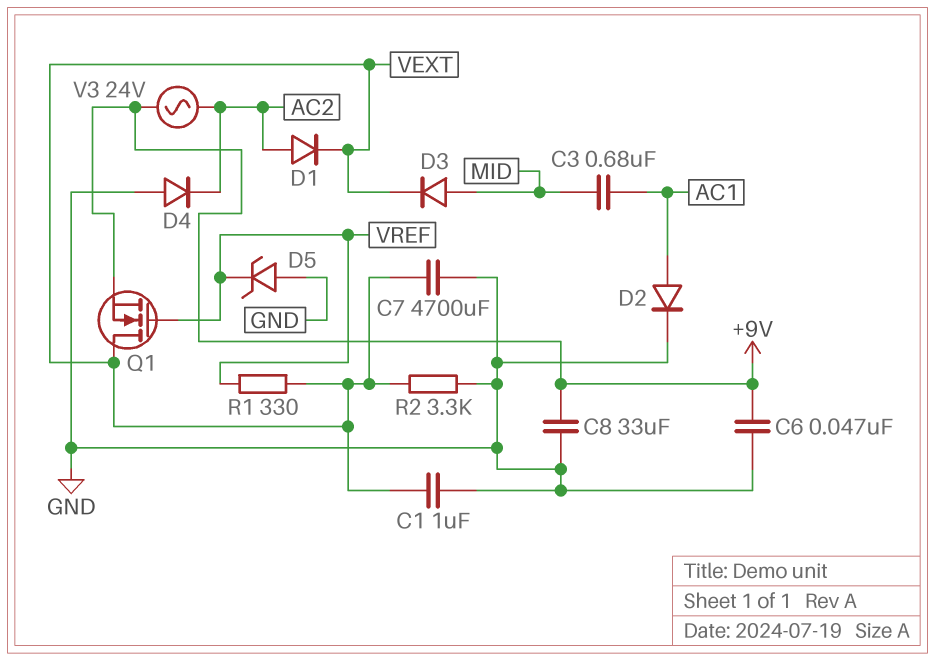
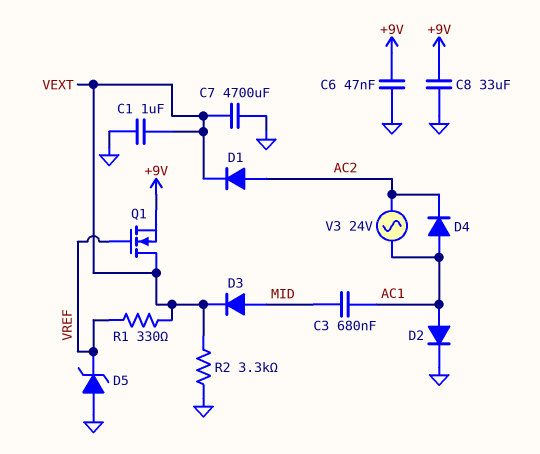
D4: diode (A GND, K AC2) -> diode (A AC1, K AC2)
V3: AC 24V (+9V, AC2) -> AC 24V (AC1, AC2)

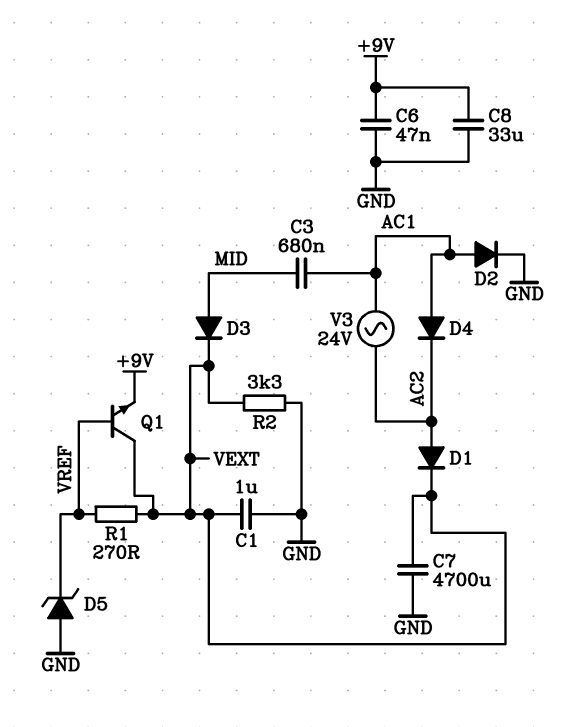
Q1: NMOS (G VREF, D VEXT, S +9V) -> NPN (B VREF, C VEXT, E +9V)
R1: 330 (VEXT, VREF) -> 270 (VEXT, VREF)

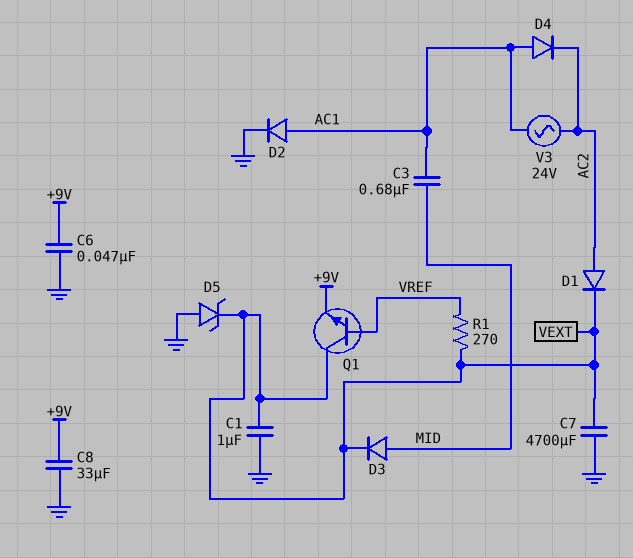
D5: zener (A GND, K VREF) -> zener (A GND, K VEXT)
R2: 3.3k (GND, VEXT) -> none

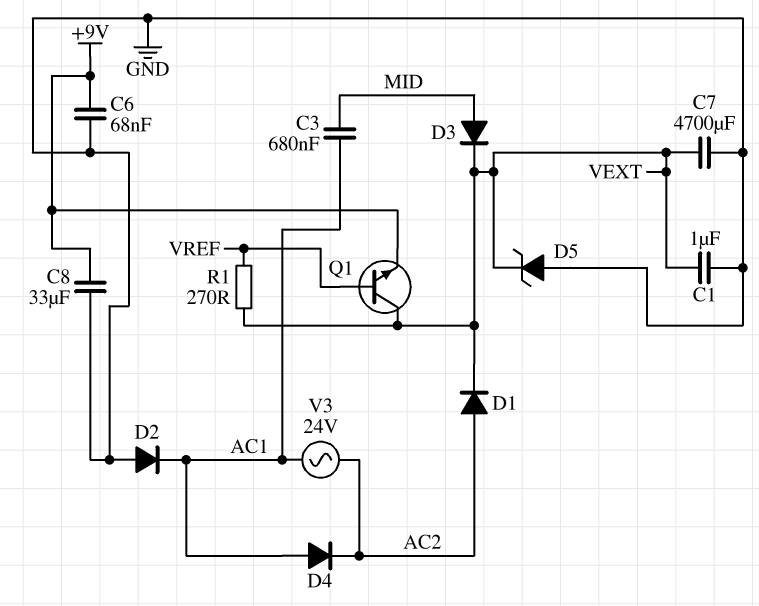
C6: 47nF (+9V, GND) -> 68nF (+9V, GND)
D2: diode (A AC1, K GND) -> diode (A GND, K AC1)

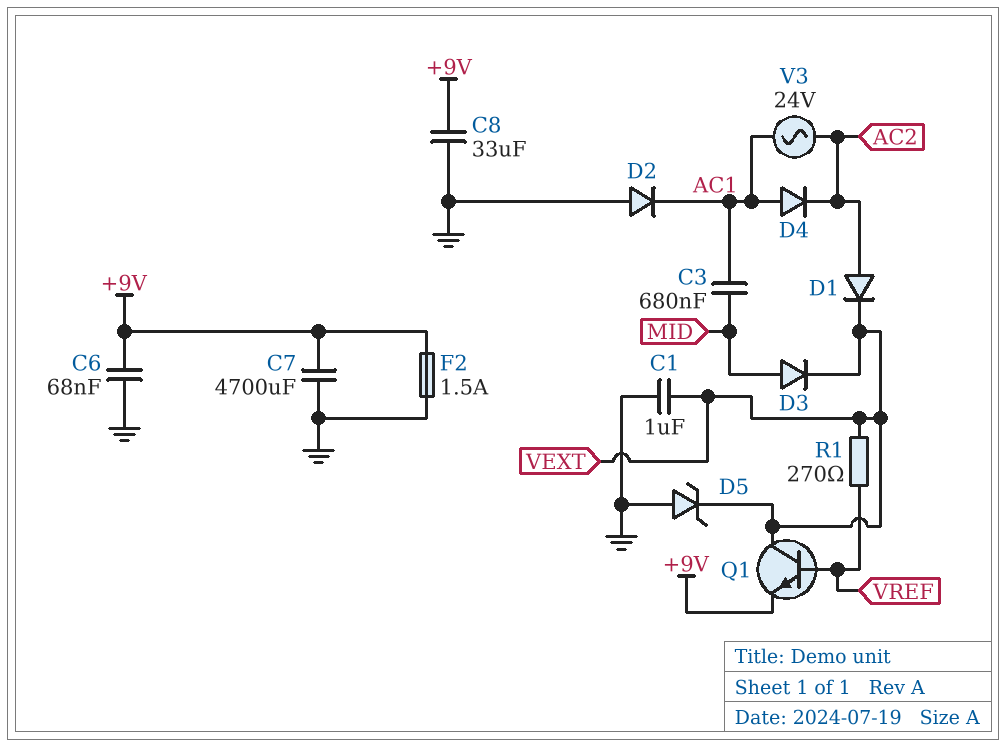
C7: 4700uF (GND, VEXT) -> 4700uF (+9V, GND)
F2: none -> 1.5A (+9V, GND)

